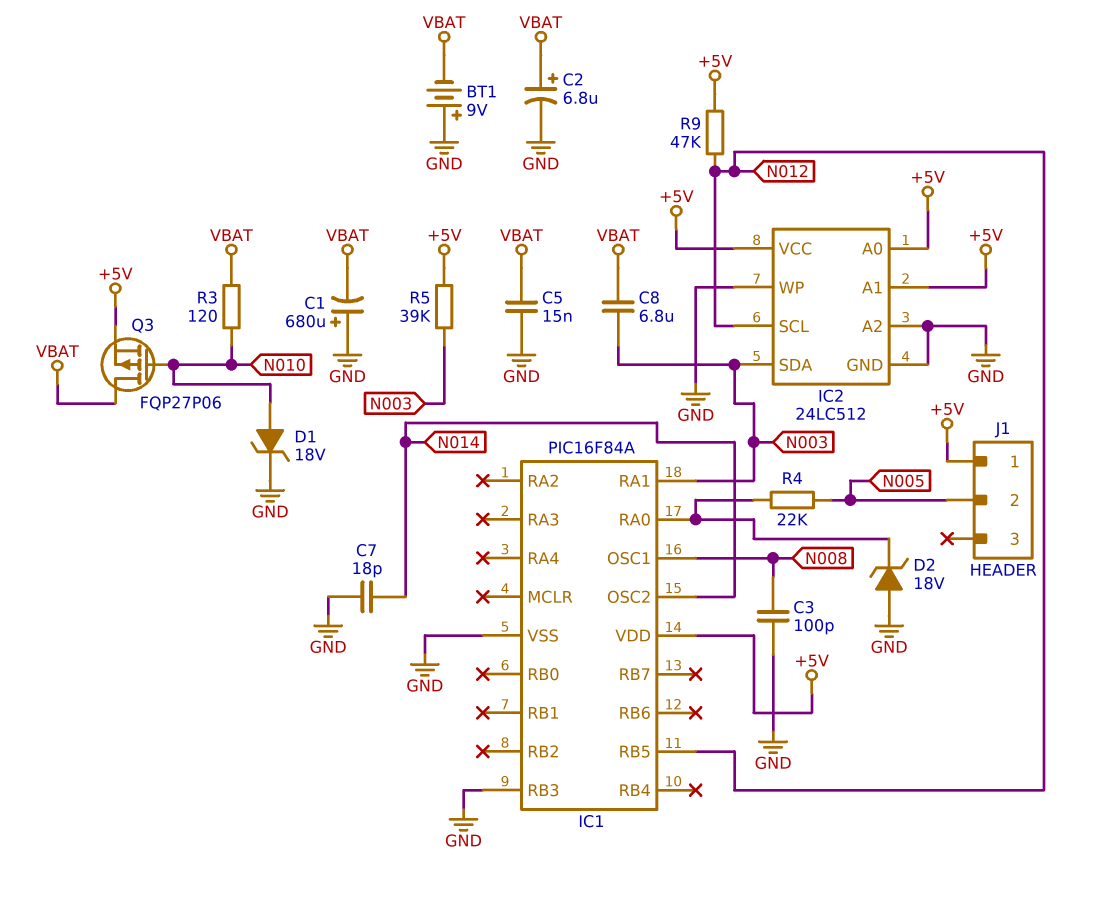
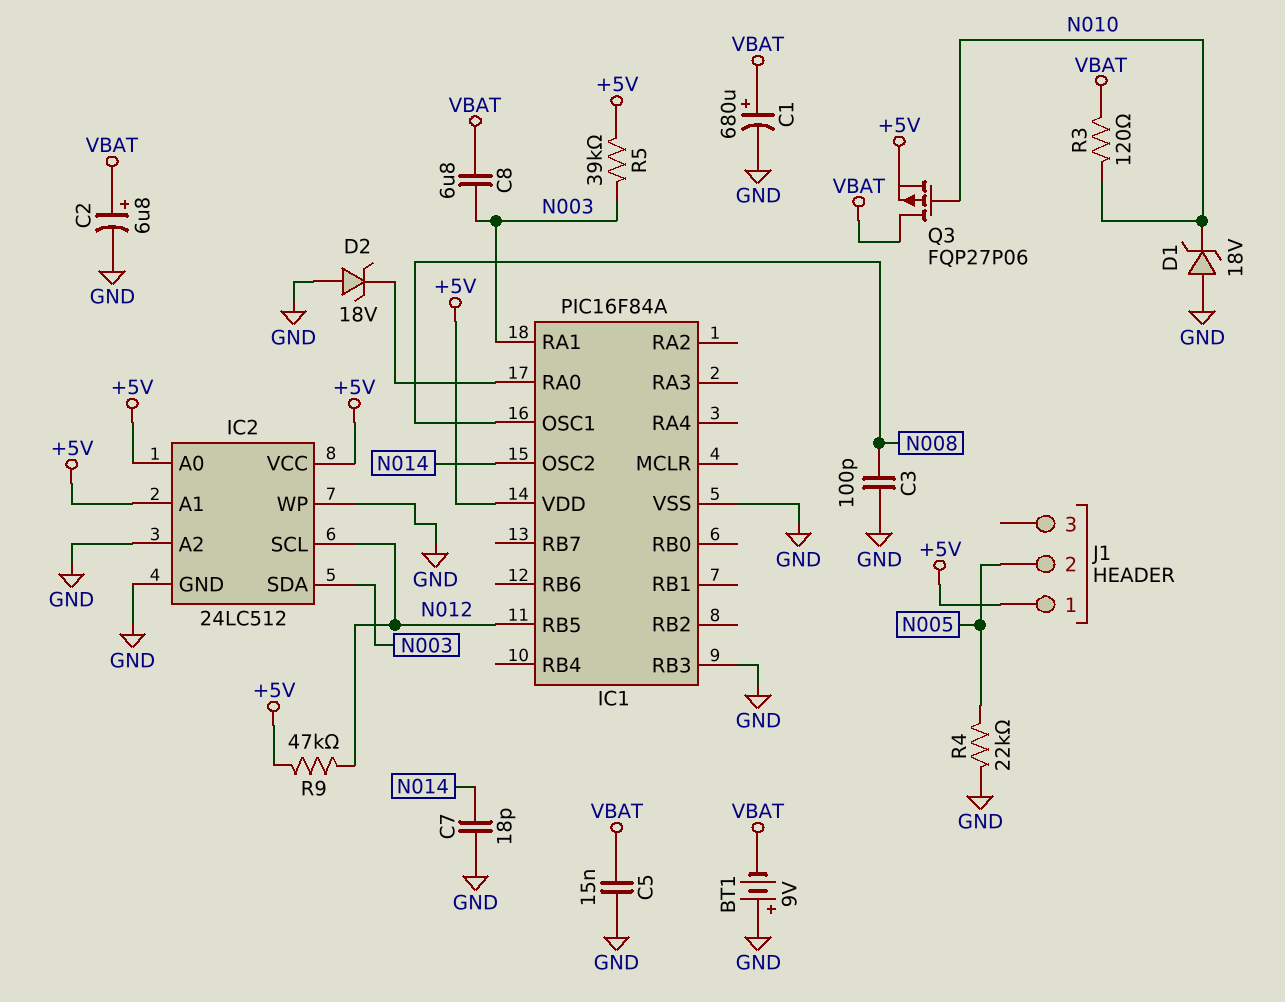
C1: 680uF (plus GND, minus VBAT) -> 680uF (plus VBAT, minus GND)
D1: zener 18V (A N010, K GND) -> zener 18V (A GND, K N010)
R4: 22k (IC1/RA0, N005) -> 22k (GND, N005)

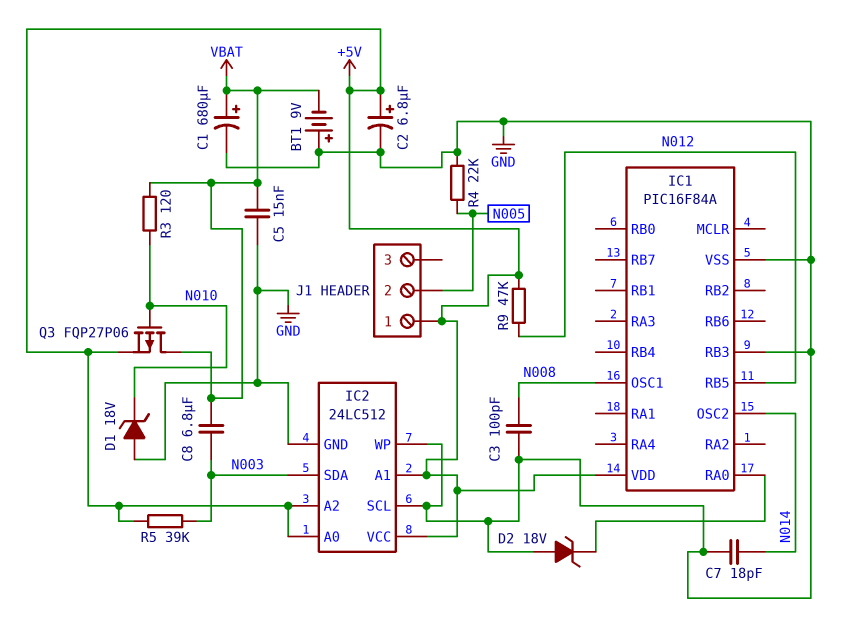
C2: 6.8uF (plus VBAT, minus GND) -> 6.8uF (plus +5V, minus GND)
IC1 pin RA1: N003 -> none
IC2 pin A2: GND -> +5V
IC2 pin SCL: N012 -> GND

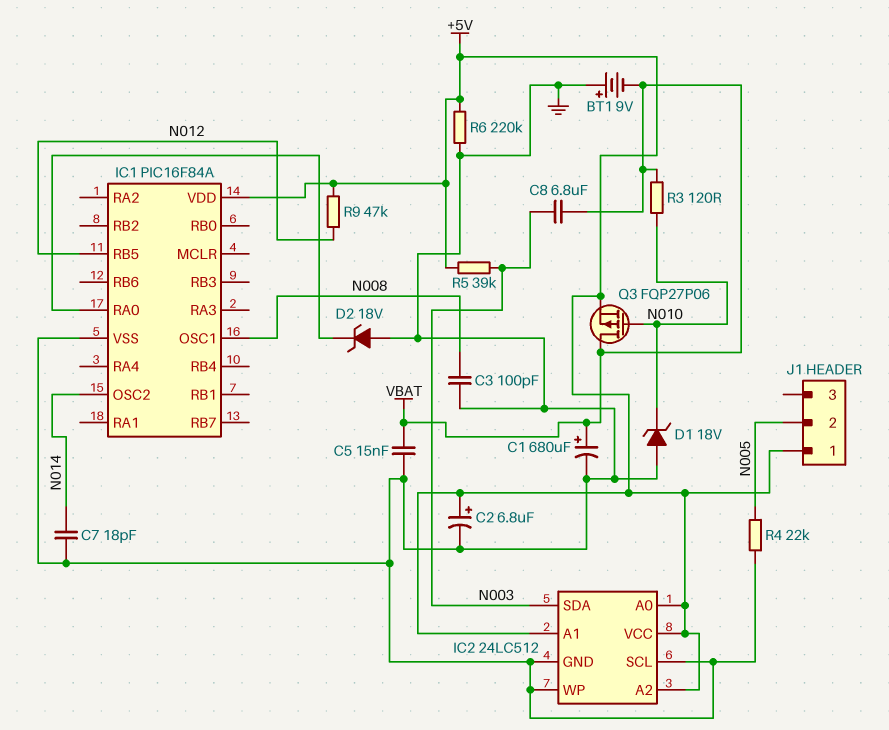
IC1 pin RB3: GND -> none
R6: none -> 220k (+5V, GND)

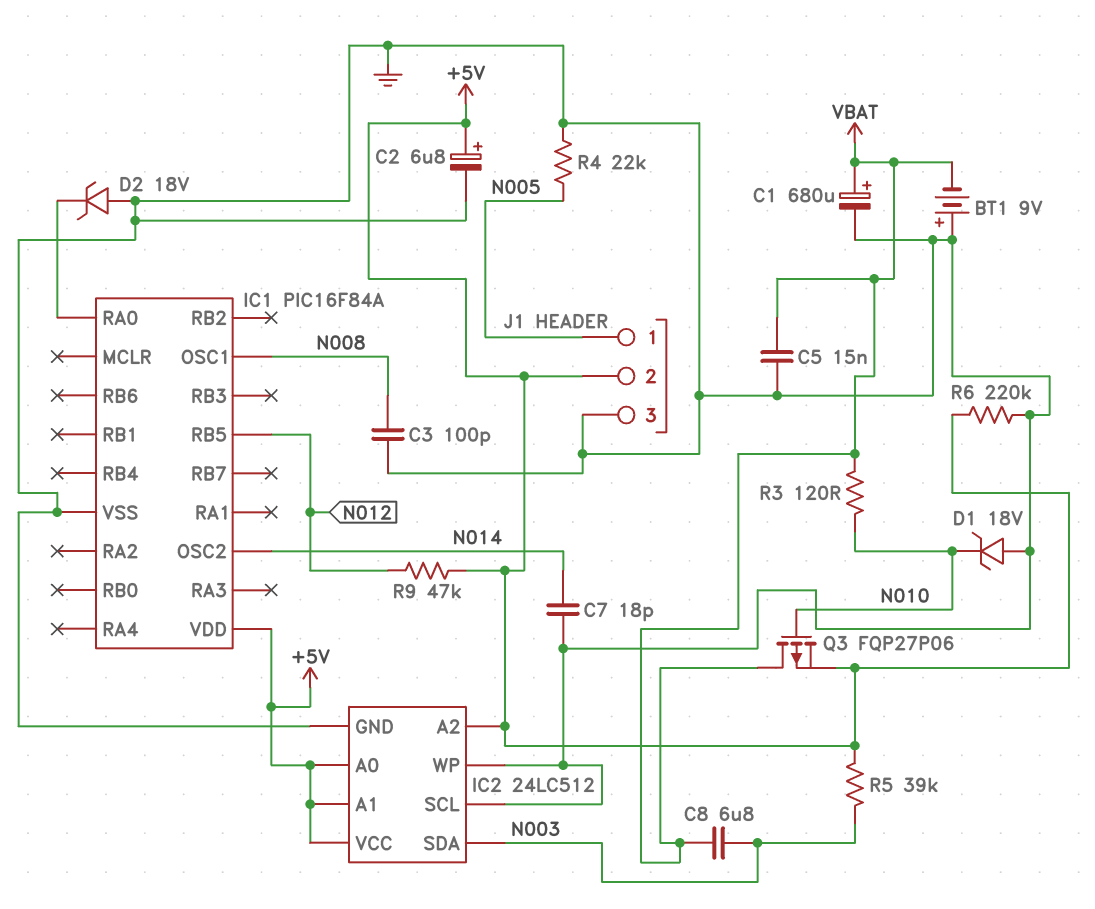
J1 pin 1: +5V -> N005
J1 pin 2: N005 -> +5V
J1 pin 3: none -> GND

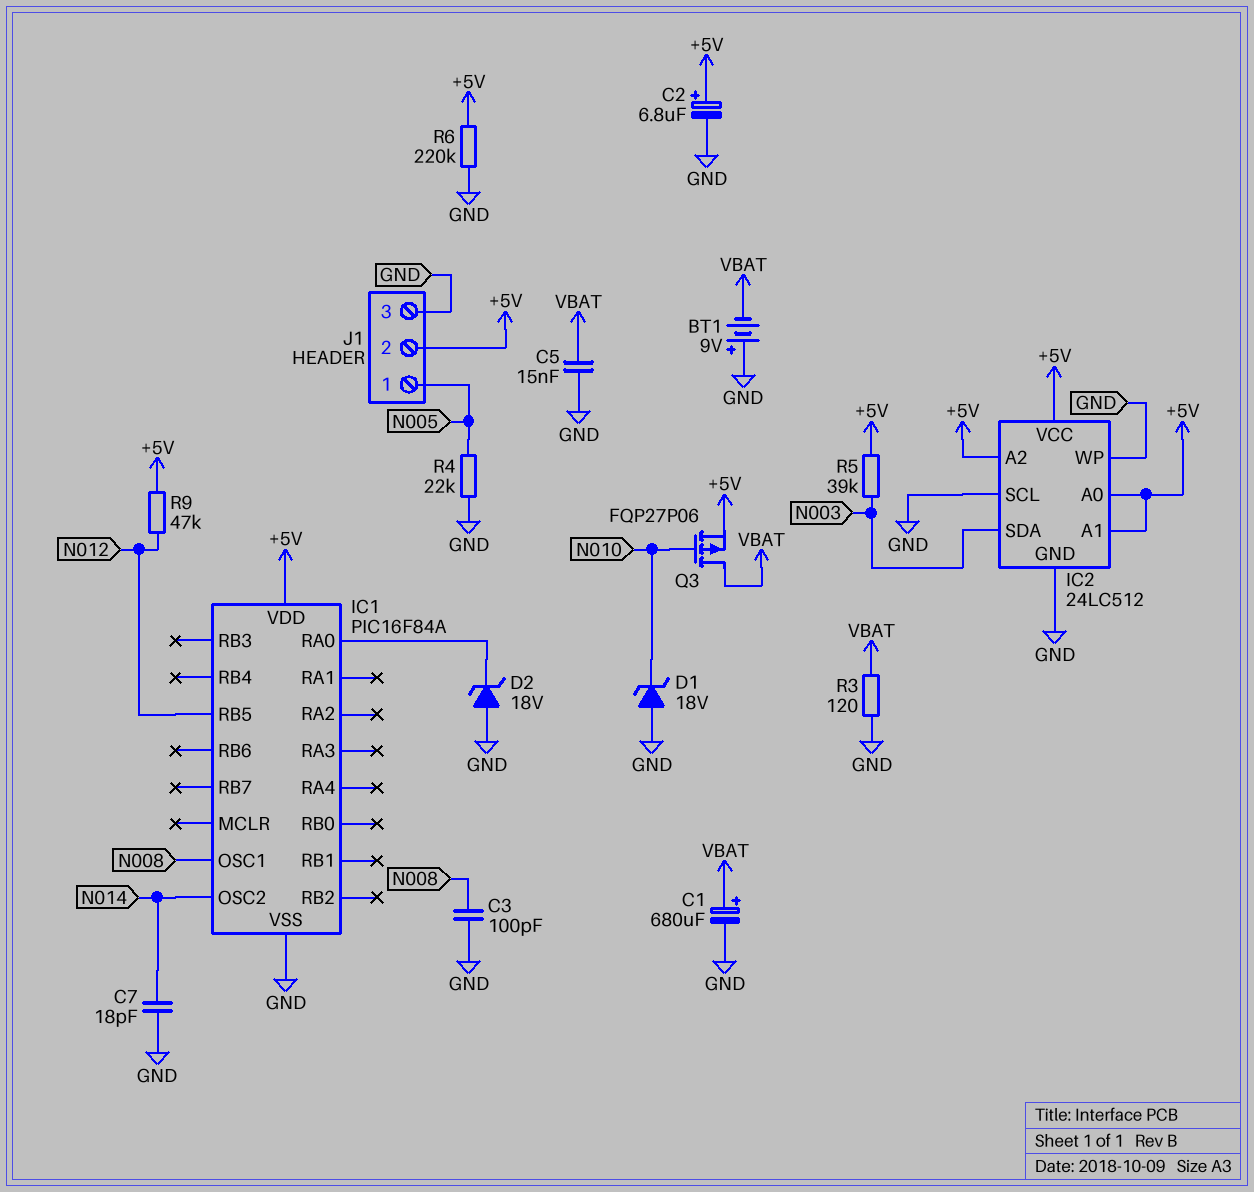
C8: 6.8uF (N003, VBAT) -> none
R3: 120 (N010, VBAT) -> 120 (GND, VBAT)

